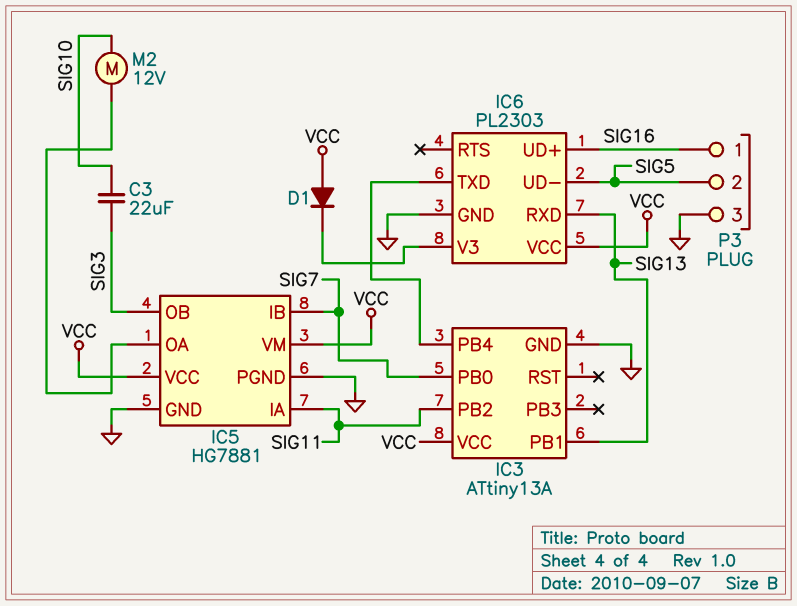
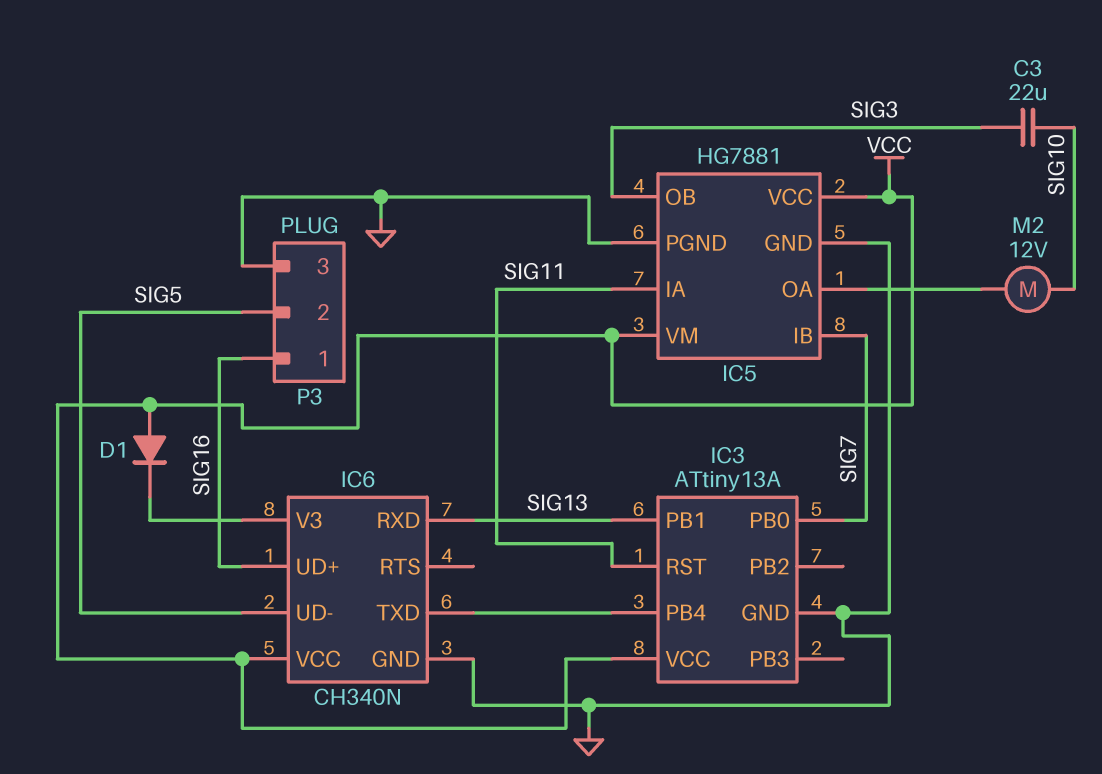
IC3 pin PB2: SIG11 -> none
IC3 pin RST: none -> SIG11
IC6: PL2303 -> CH340N

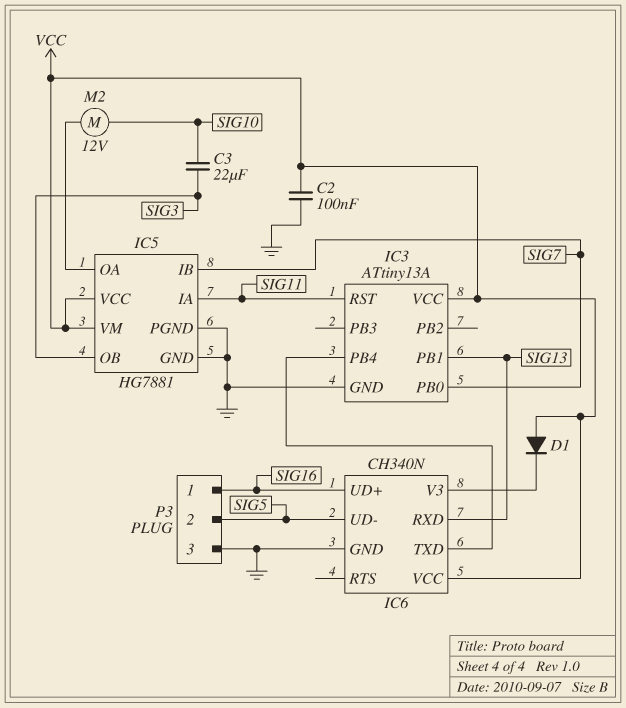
C2: none -> 100nF (GND, VCC)

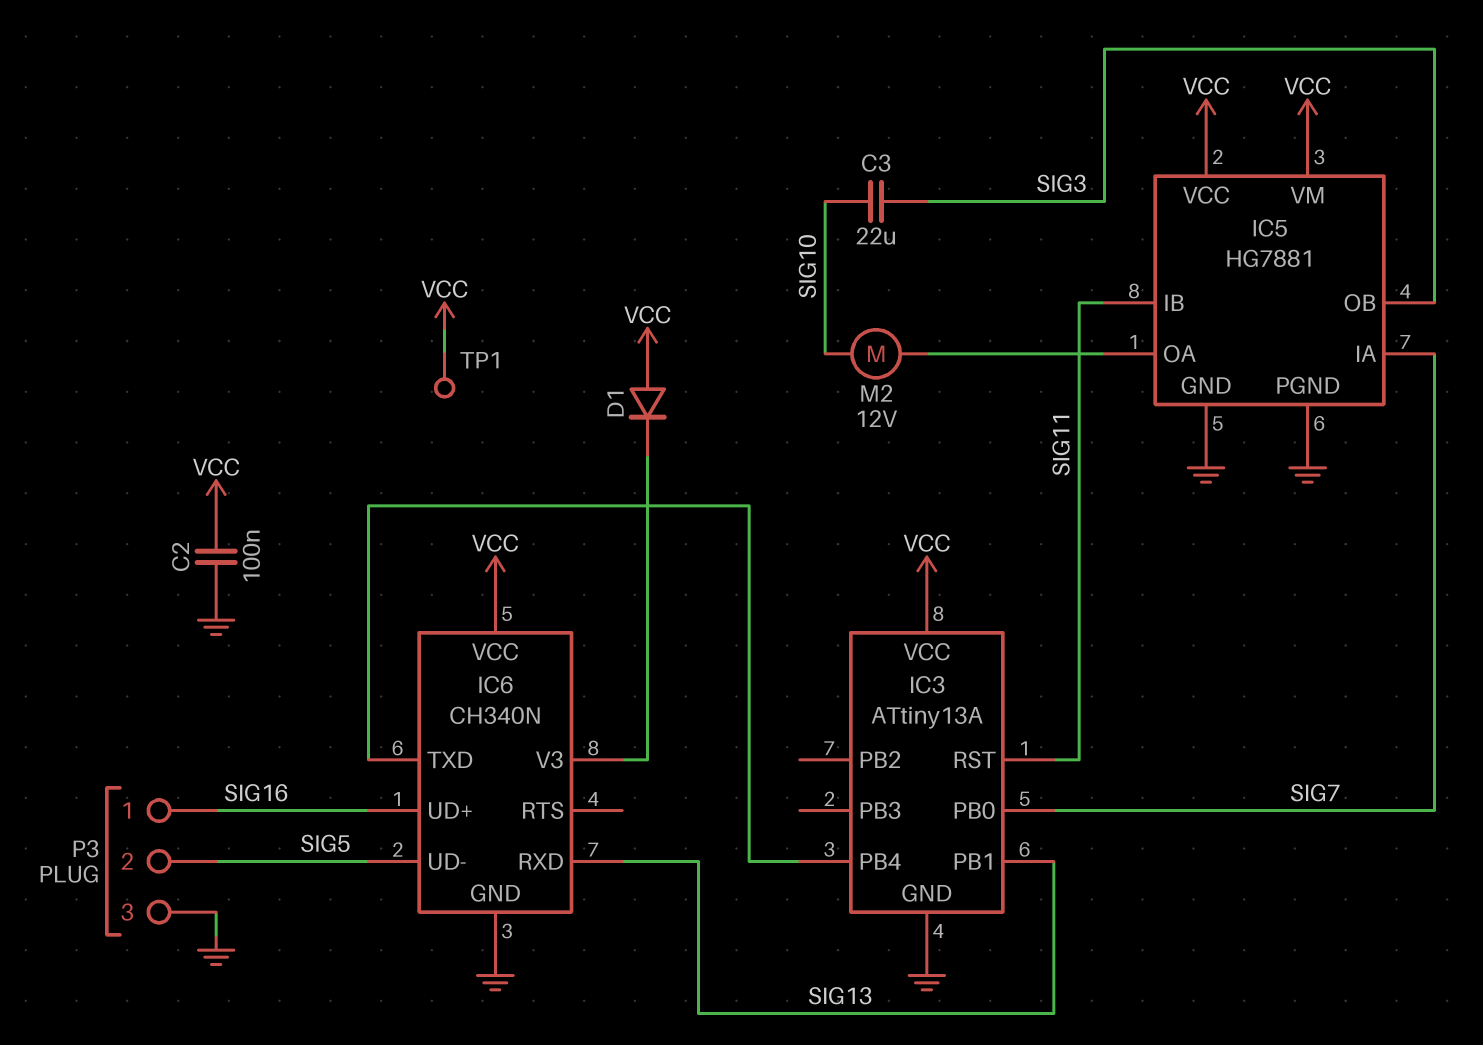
IC5 pin IA: SIG11 -> SIG7
IC5 pin IB: SIG7 -> SIG11
TP1: none -> test point (VCC)

